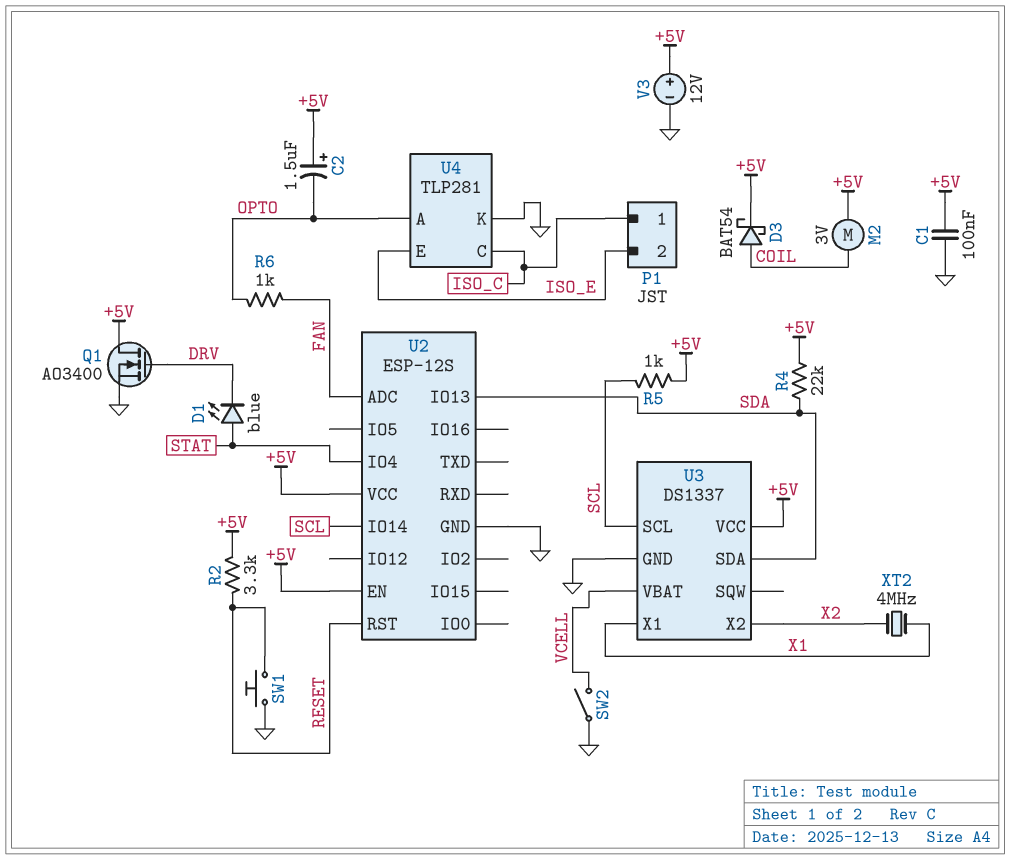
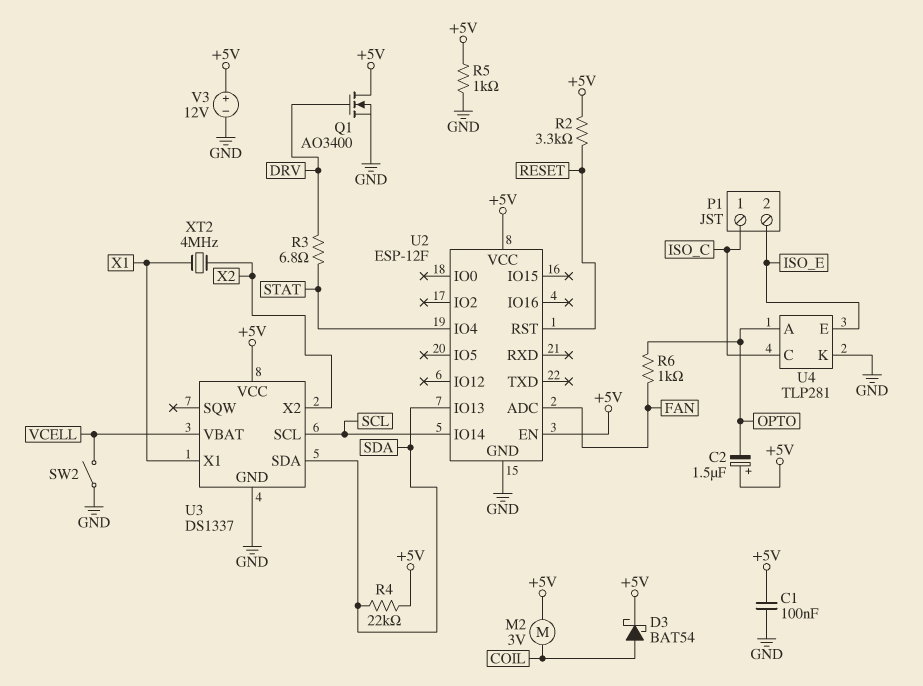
D1: LED blue (A STAT, K DRV) -> none
R3: none -> 6.8 (DRV, STAT)
R5: 1k (+5V, SCL) -> 1k (+5V, GND)
SW1: button (GND, RESET) -> none
U2: ESP-12S -> ESP-12F

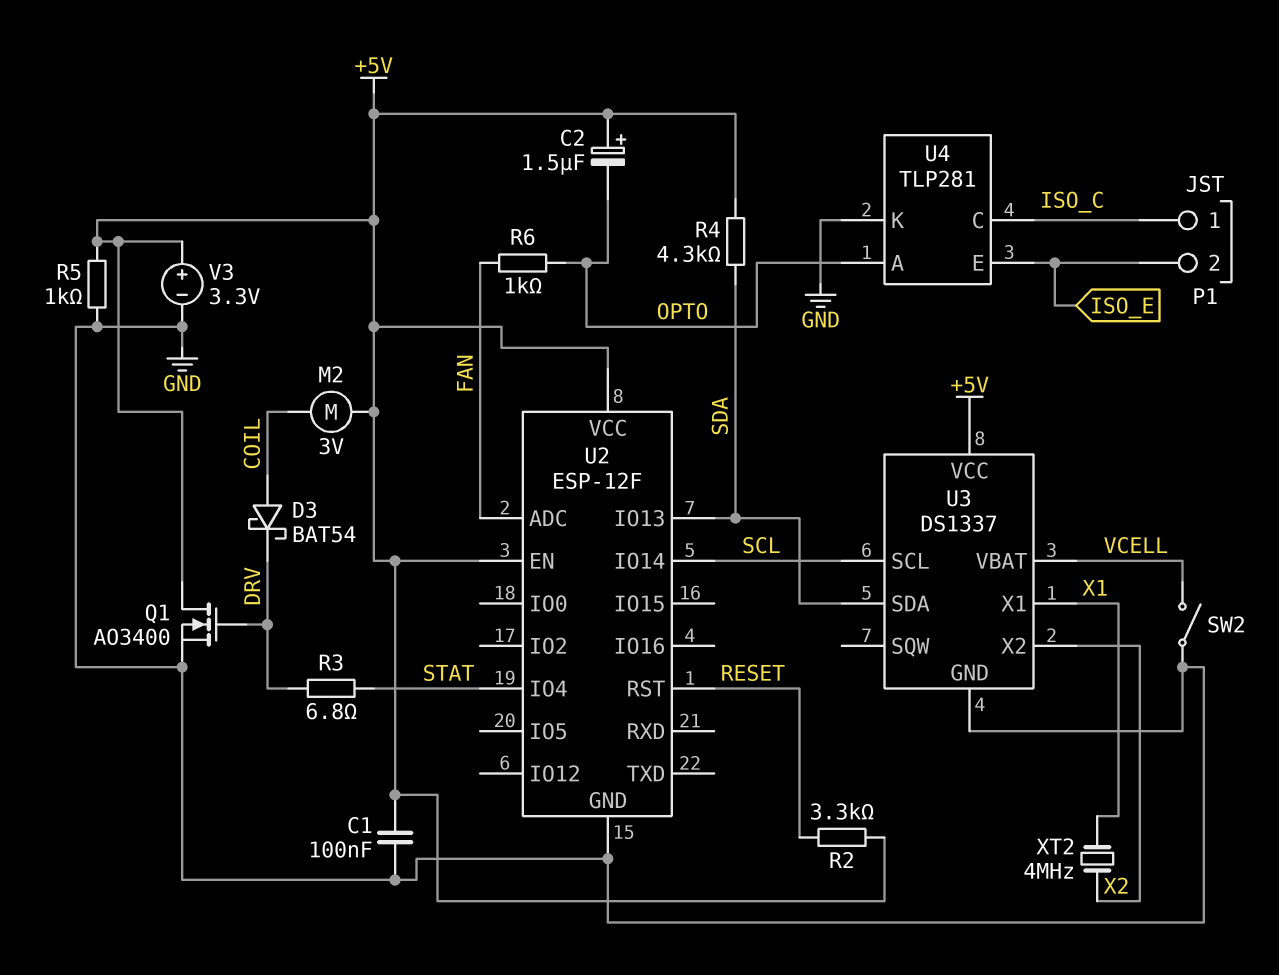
D3: schottky BAT54 (A COIL, K +5V) -> schottky BAT54 (A COIL, K DRV)
R4: 22k (+5V, SDA) -> 4.3k (+5V, SDA)
V3: 12V (plus +5V, minus GND) -> 3.3V (plus +5V, minus GND)

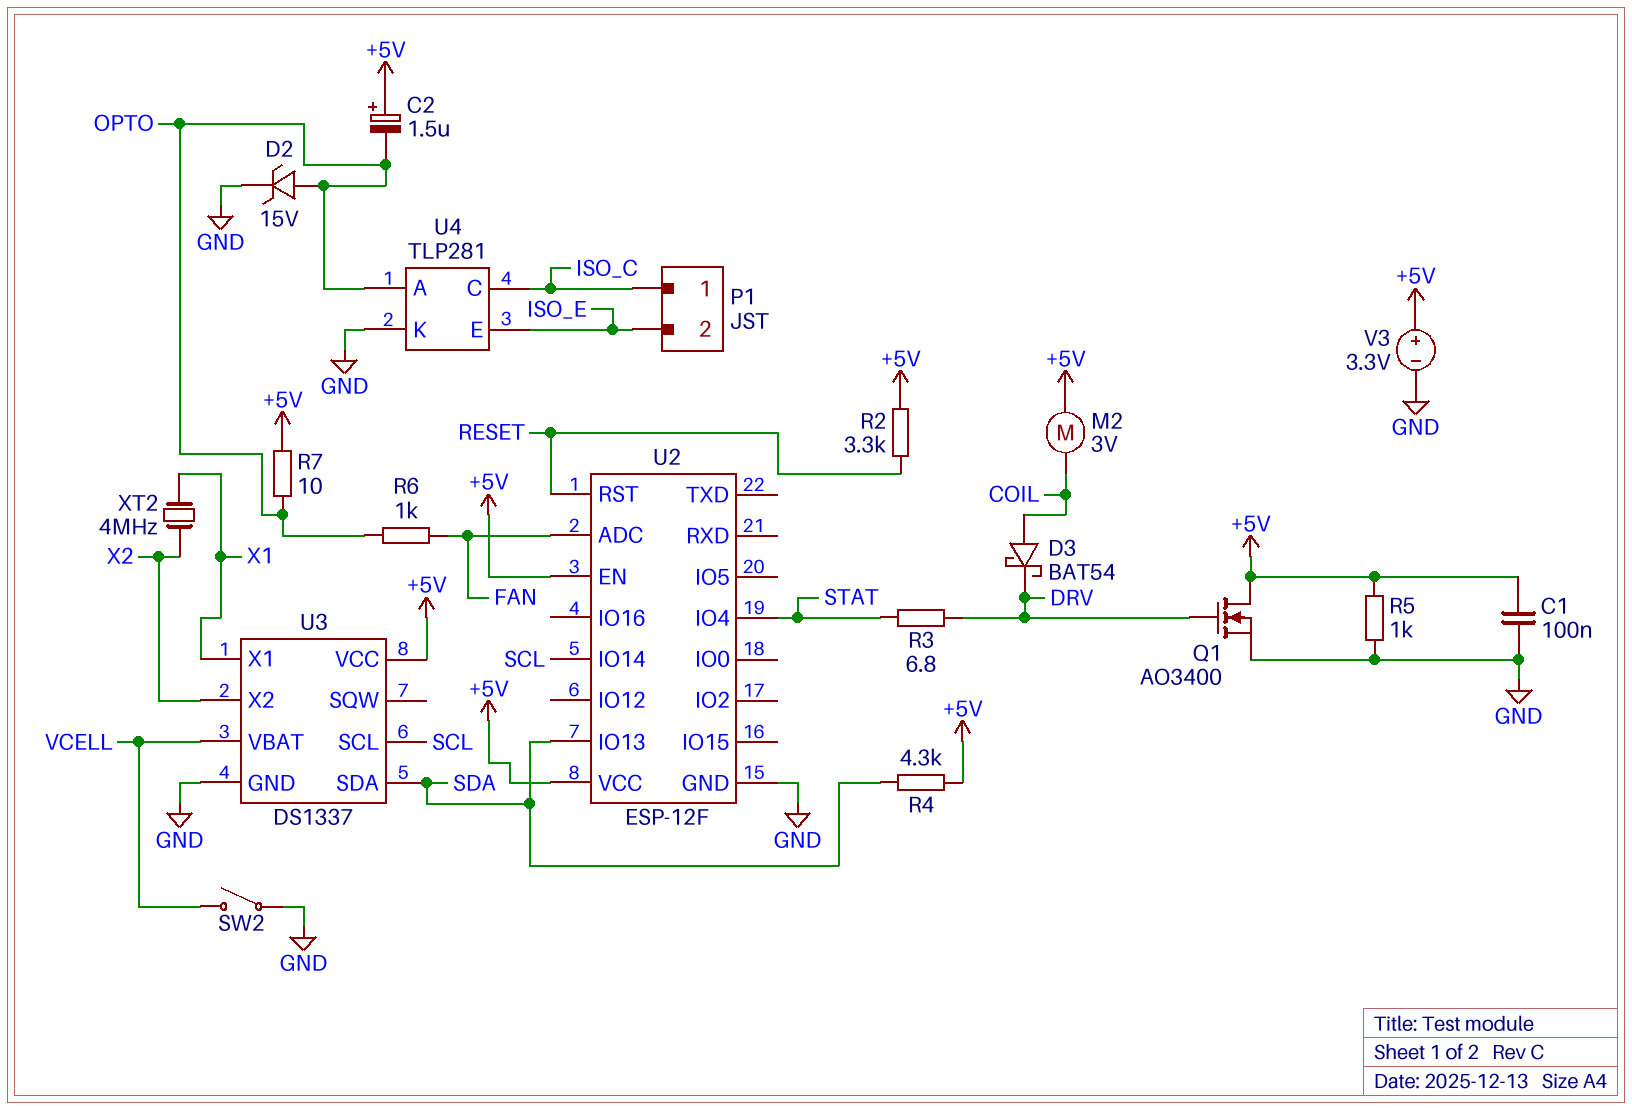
D2: none -> zener 15V (A OPTO, K GND)
R7: none -> 10 (+5V, OPTO)

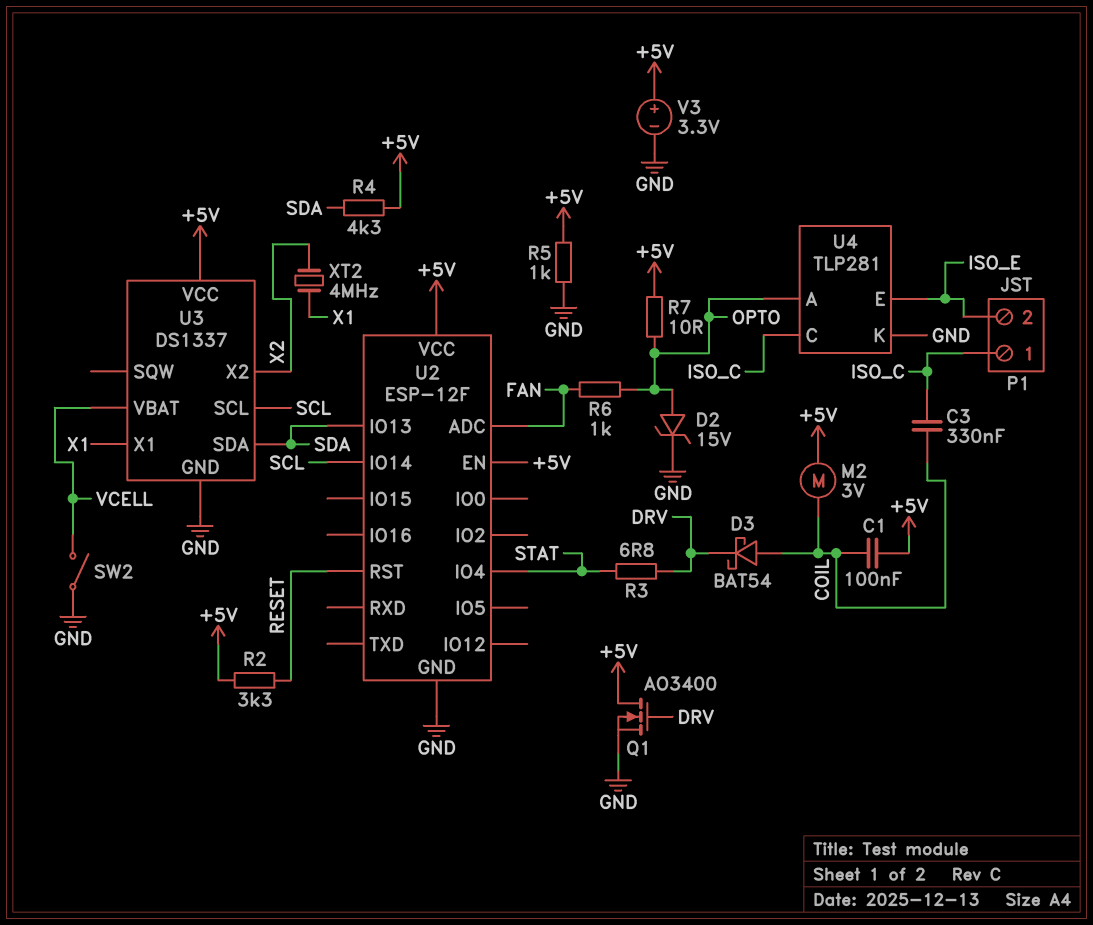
C1: 100nF (+5V, GND) -> 100nF (+5V, COIL)
C2: 1.5uF (plus +5V, minus OPTO) -> none
C3: none -> 330nF (COIL, ISO_C)

